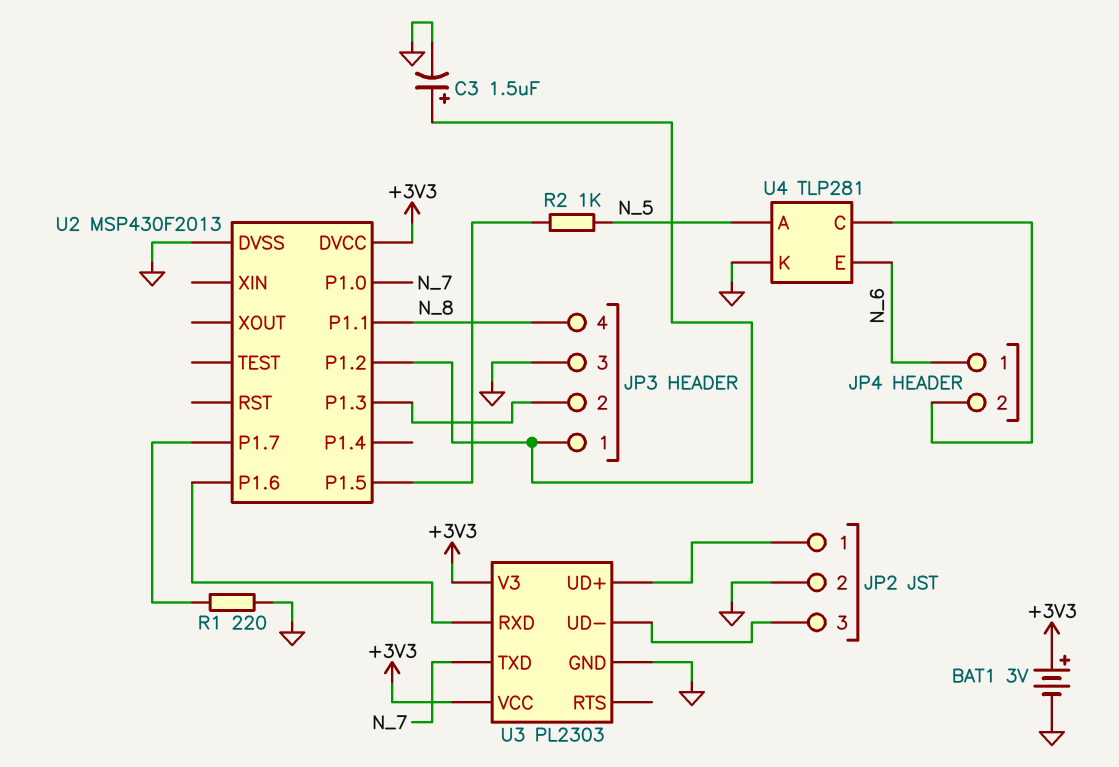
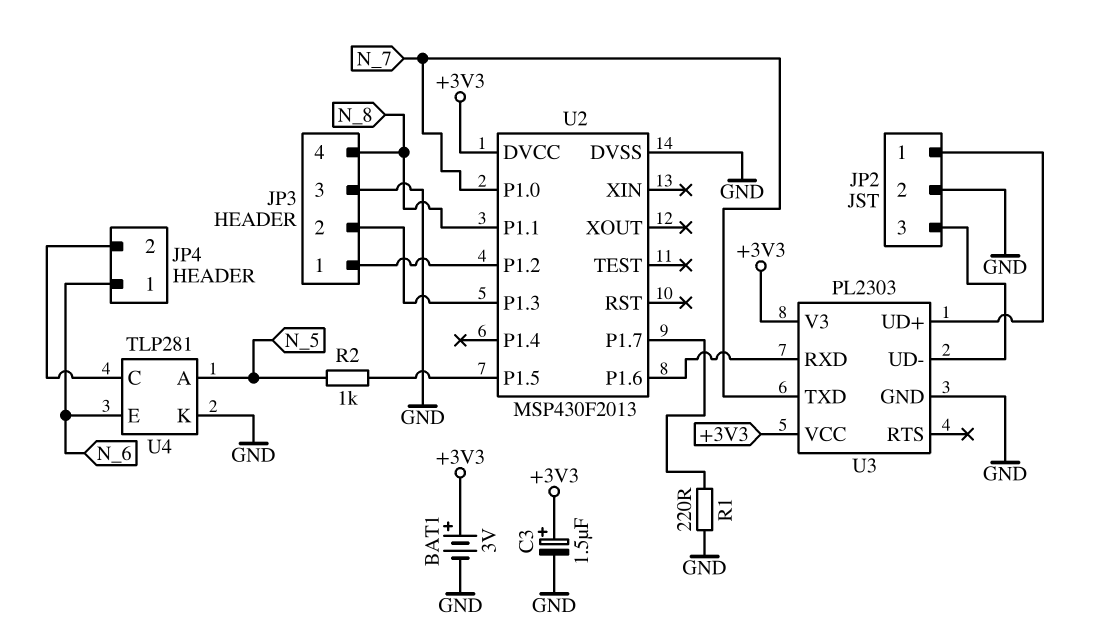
C3: 1.5uF (plus JP3/1, minus GND) -> 1.5uF (plus +3V3, minus GND)

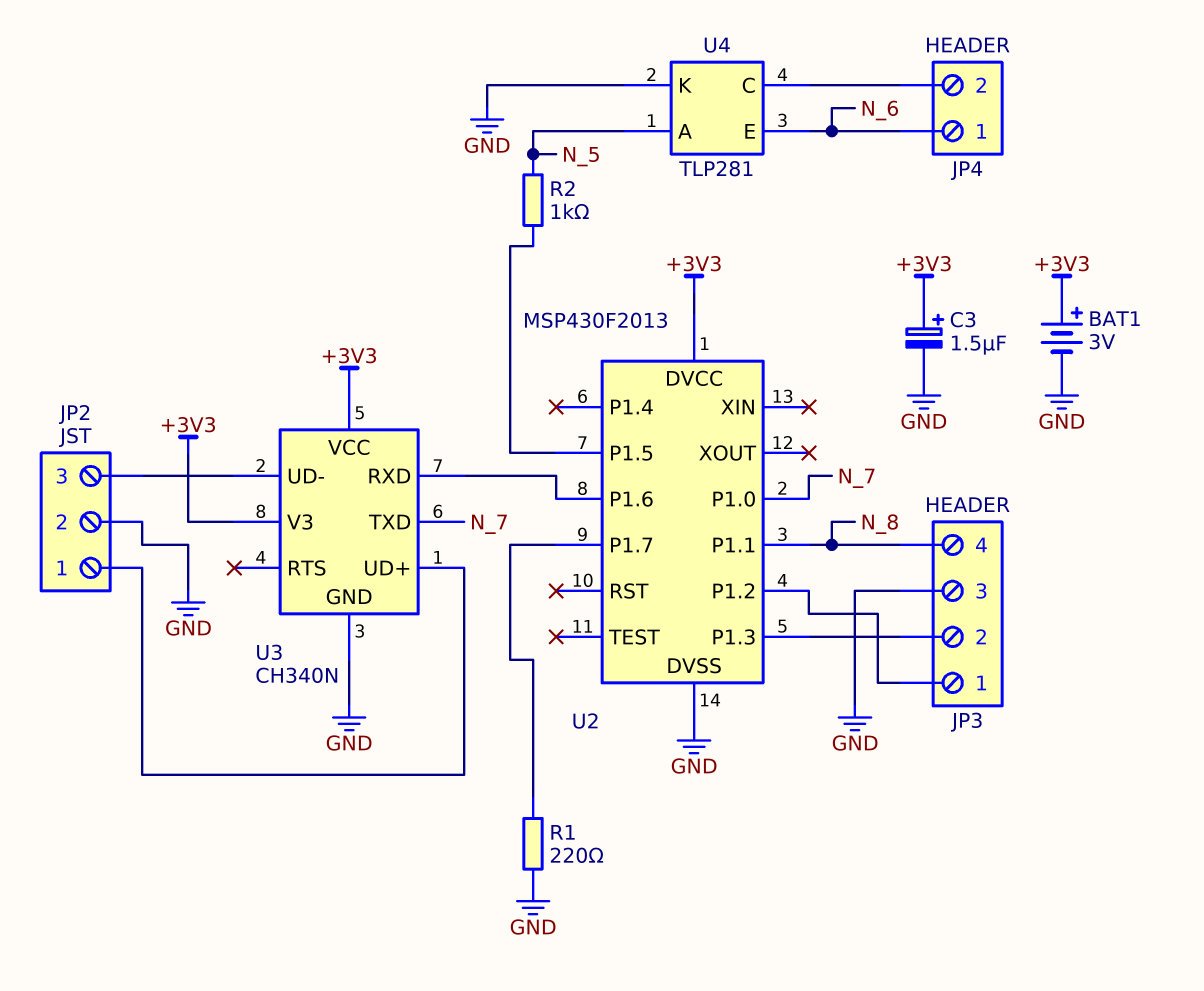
U3: PL2303 -> CH340N

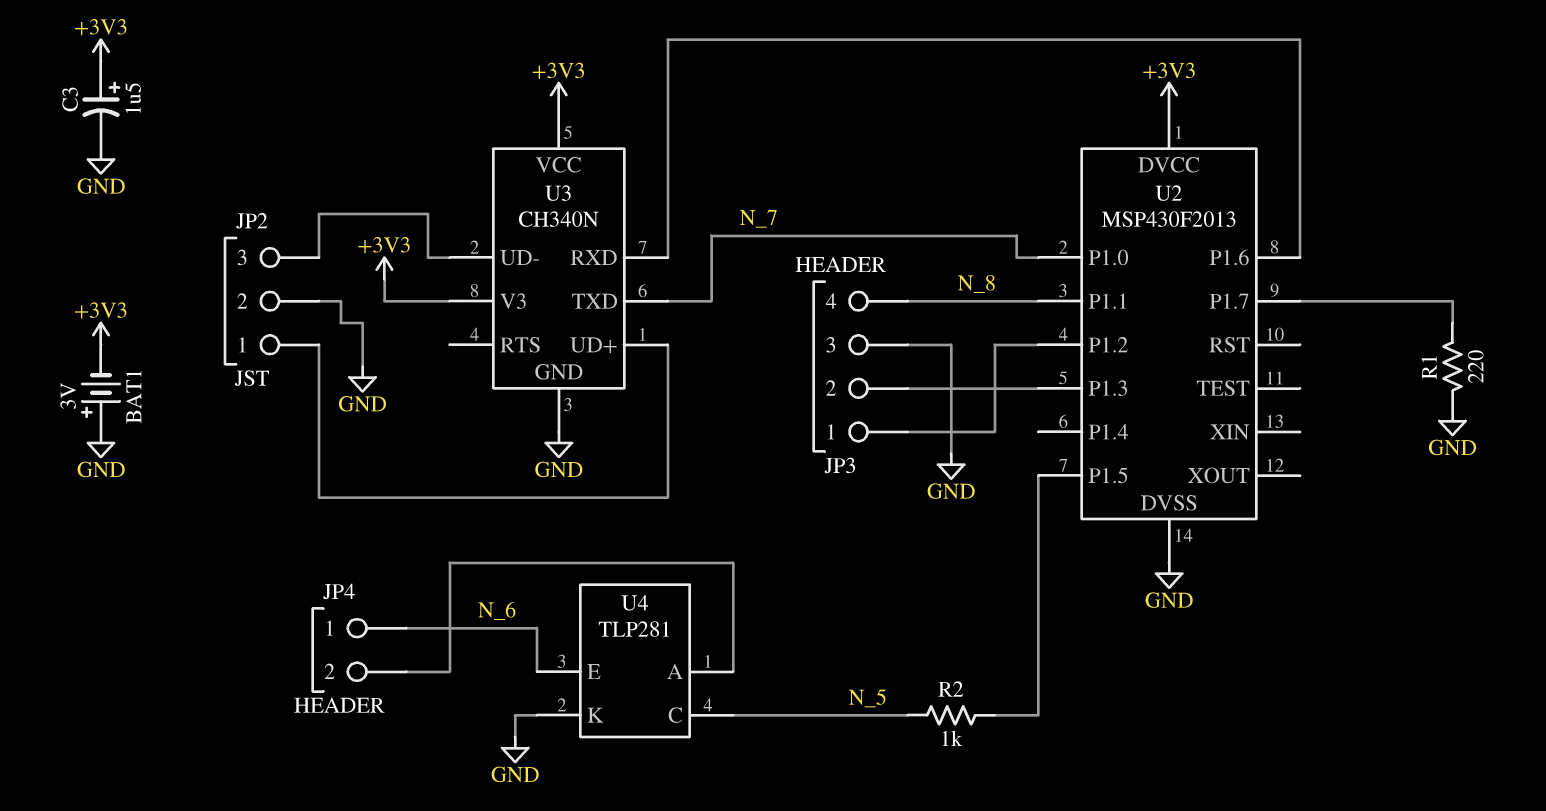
BAT1: 3V (plus +3V3, minus GND) -> 3V (plus GND, minus +3V3)
U4 pin A: N_5 -> JP4/2
U4 pin C: JP4/2 -> N_5

